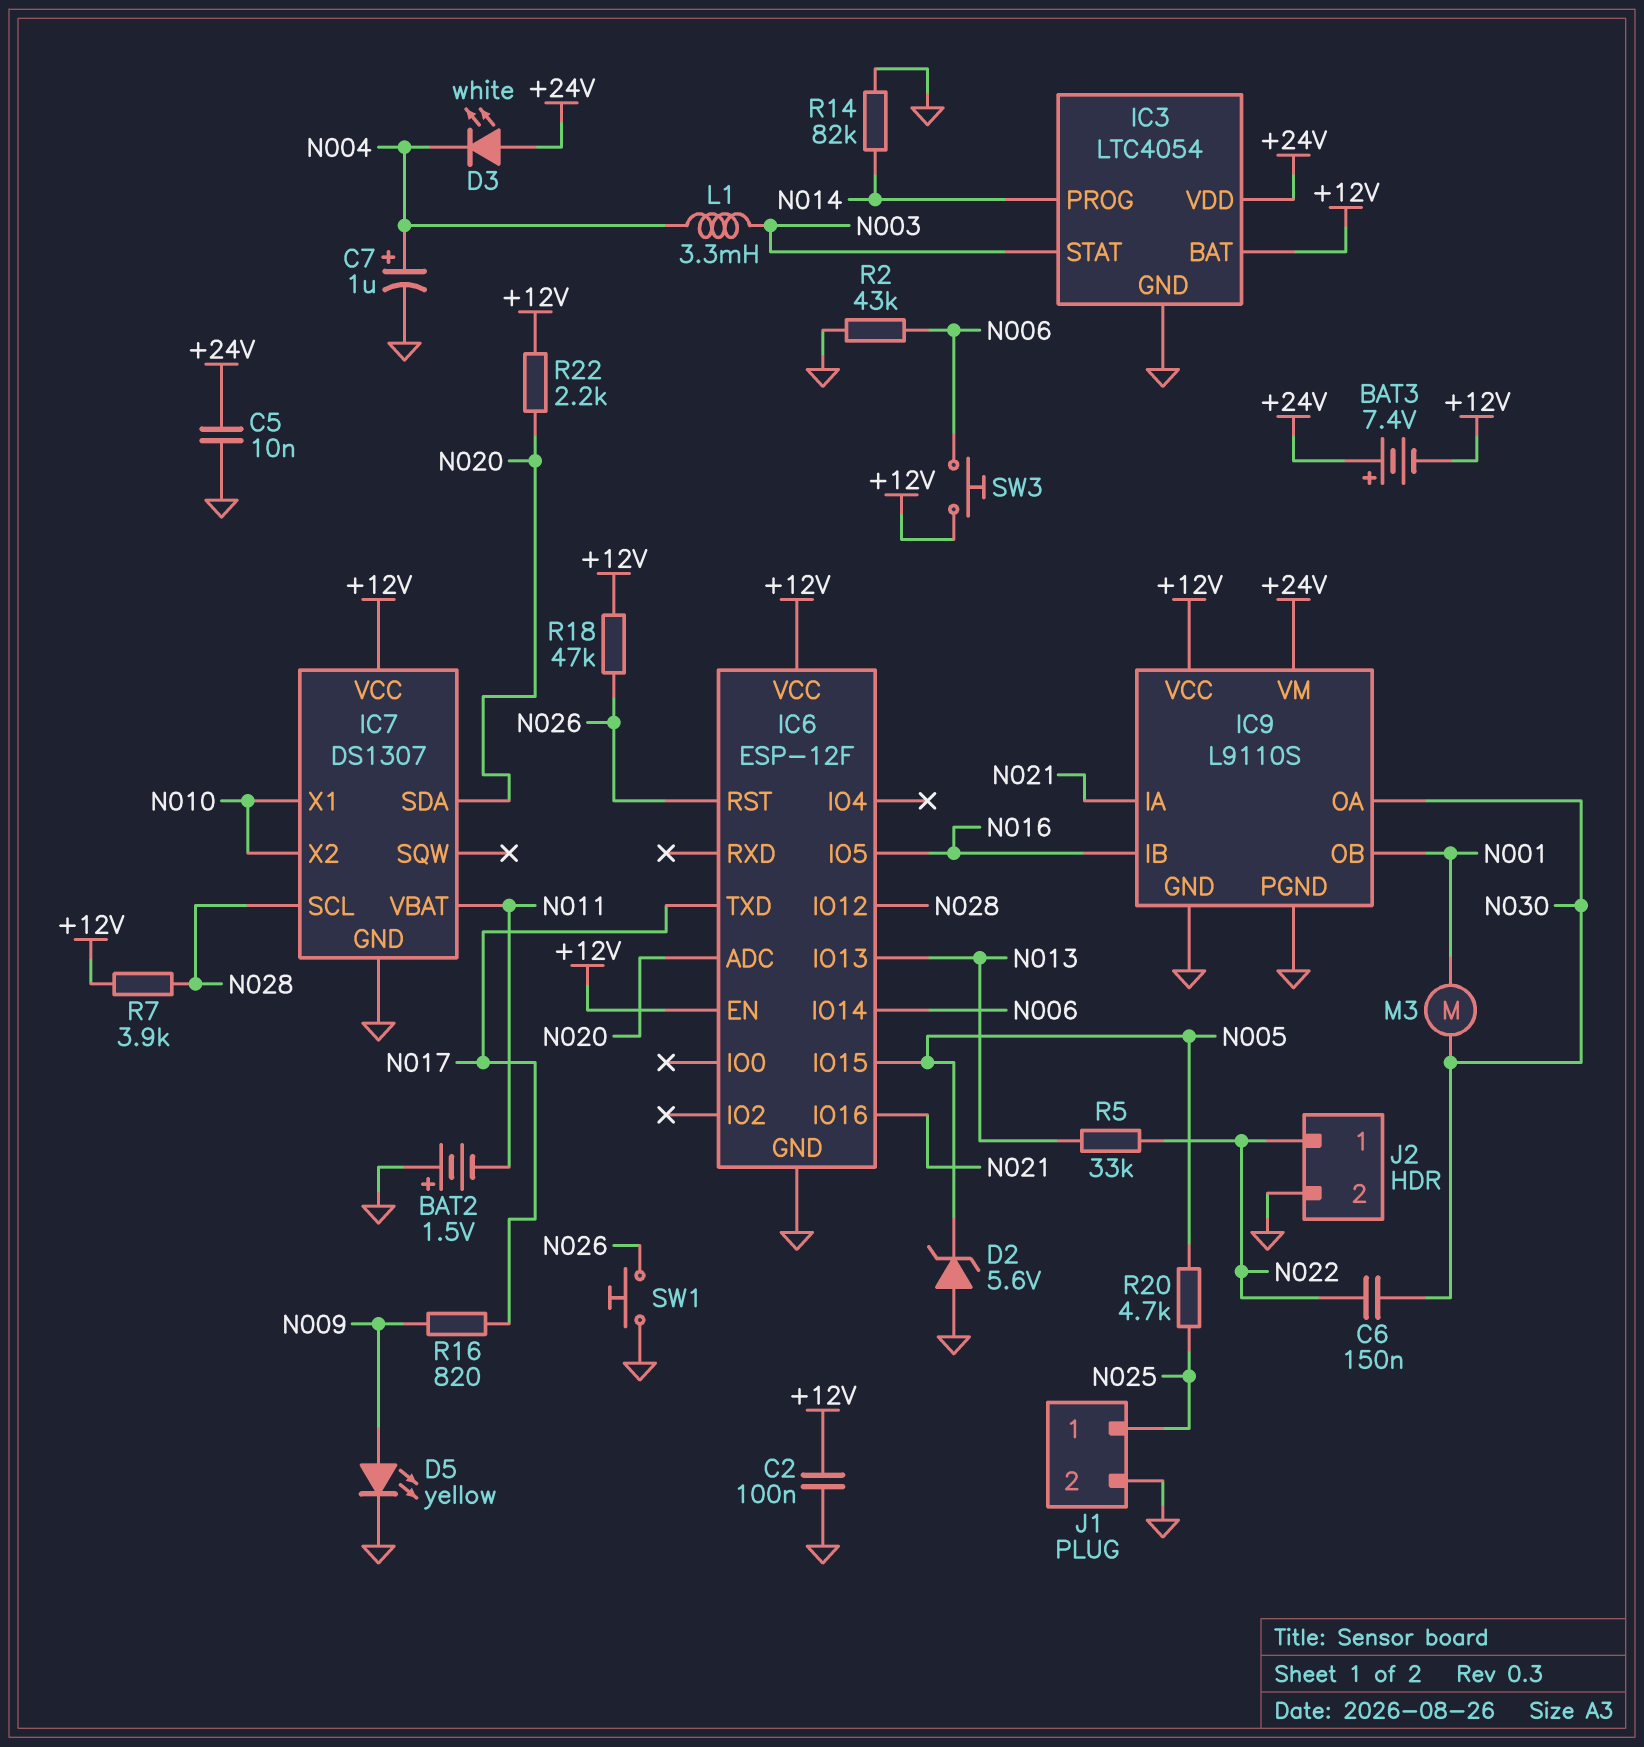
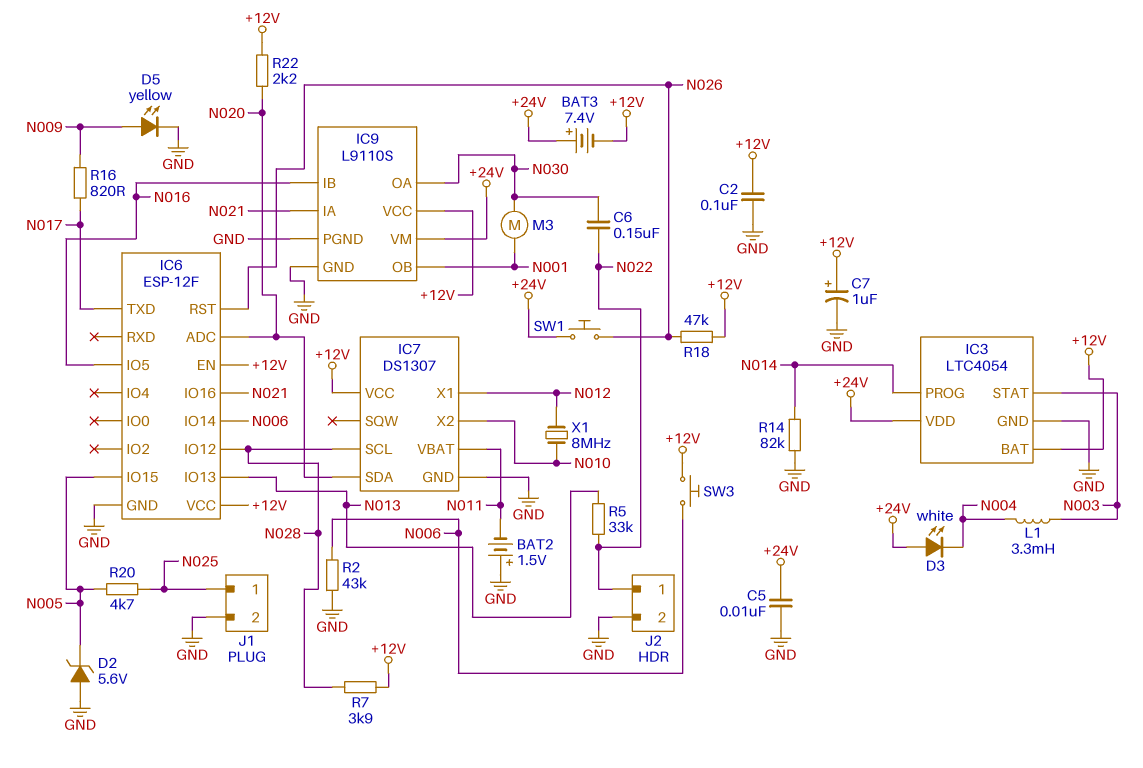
C7: 1uF (plus N004, minus GND) -> 1uF (plus +12V, minus GND)
IC7 pin X1: N010 -> N012
SW1: button (GND, N026) -> button (+24V, N026)
X1: none -> 8MHz (N010, N012)

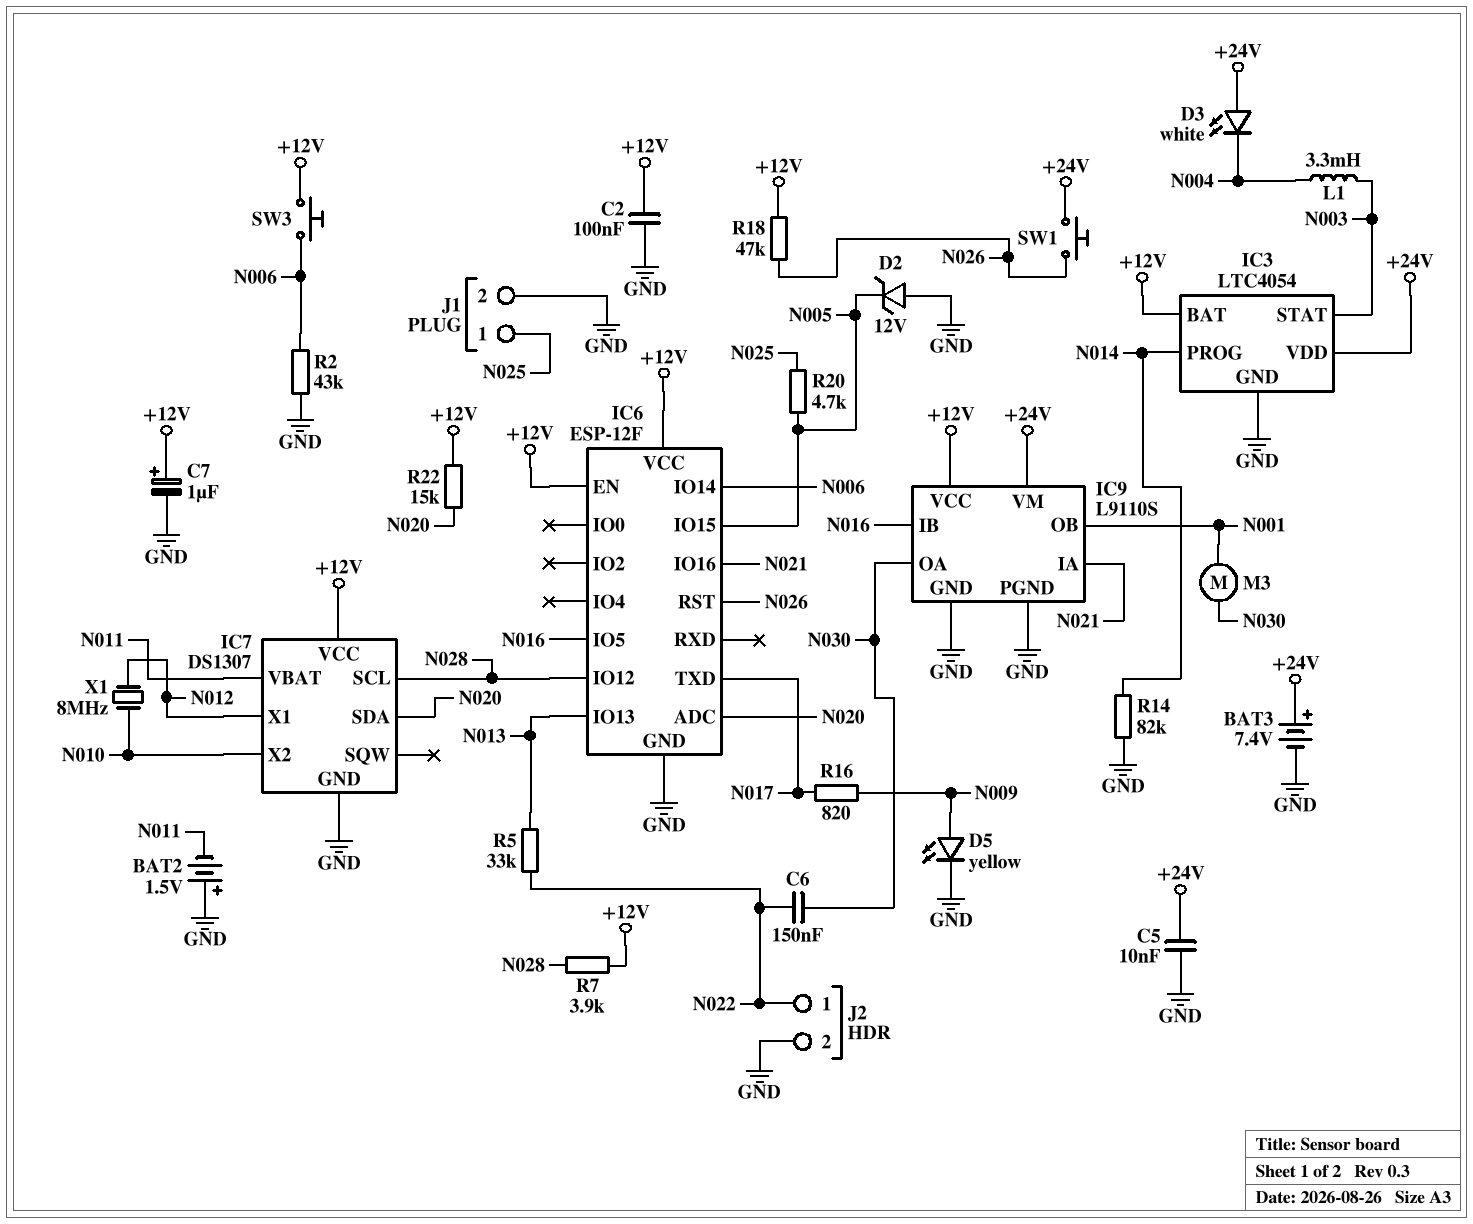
BAT3: 7.4V (plus +24V, minus +12V) -> 7.4V (plus +24V, minus GND)
D2: zener 5.6V (A GND, K N005) -> zener 12V (A GND, K N005)
R22: 2.2k (+12V, N020) -> 15k (+12V, N020)

